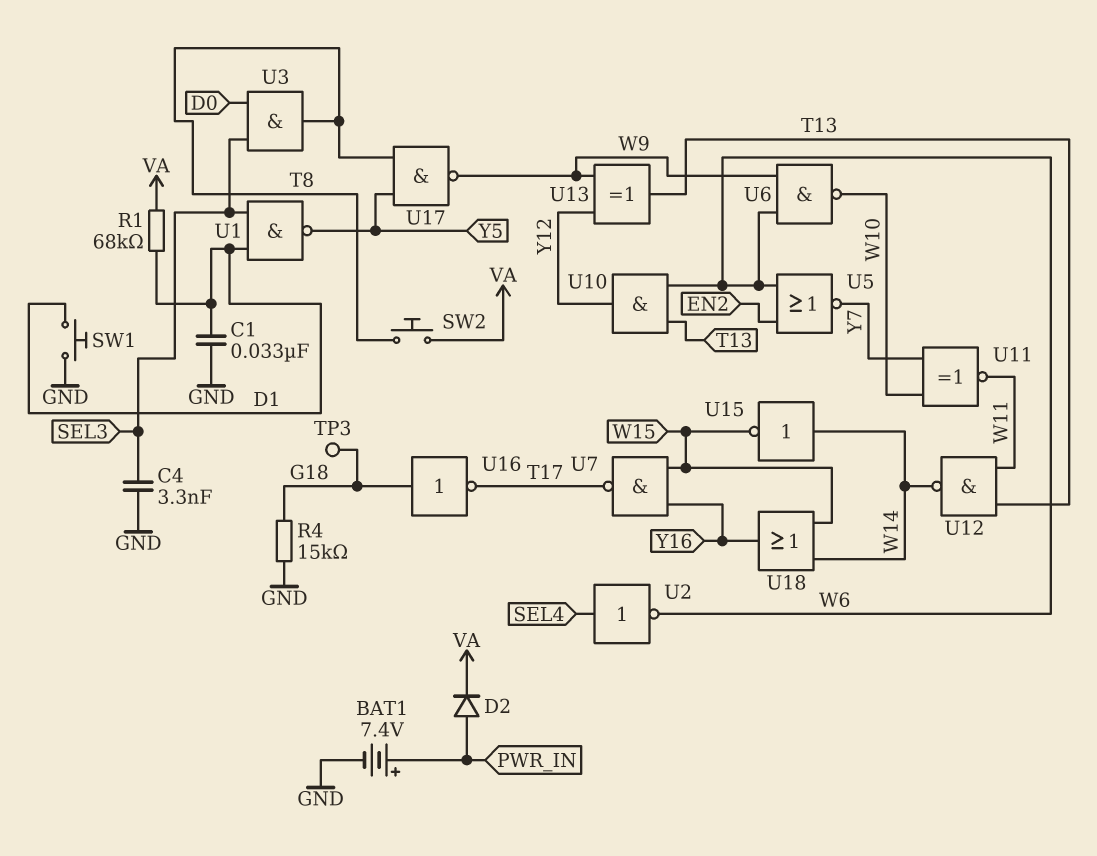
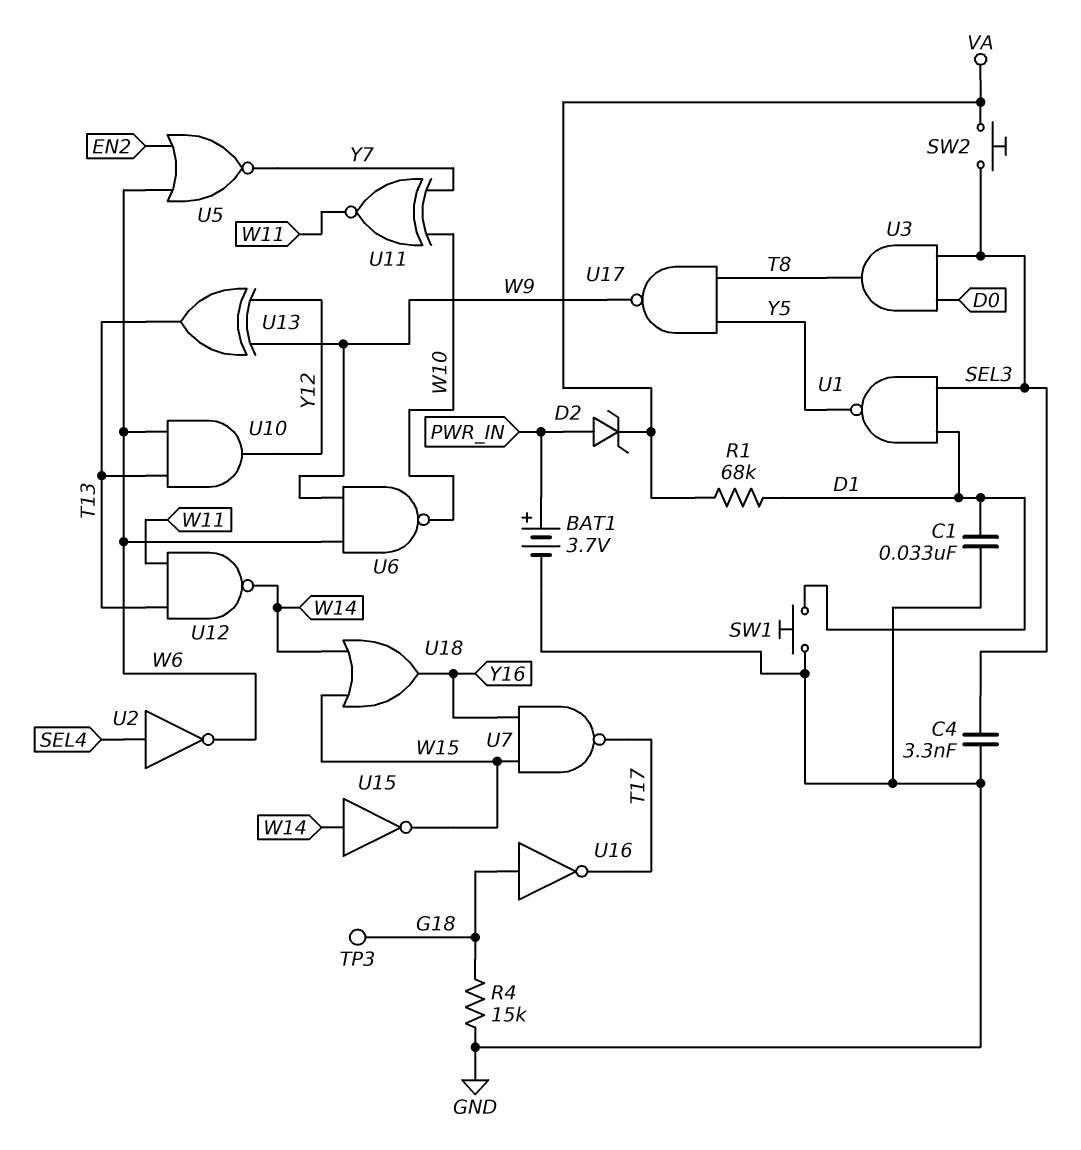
BAT1: 7.4V (plus PWR_IN, minus GND) -> 3.7V (plus PWR_IN, minus GND)
D2: diode (A PWR_IN, K VA) -> zener (A PWR_IN, K VA)
SW2: button (T8, VA) -> button (SEL3, VA)

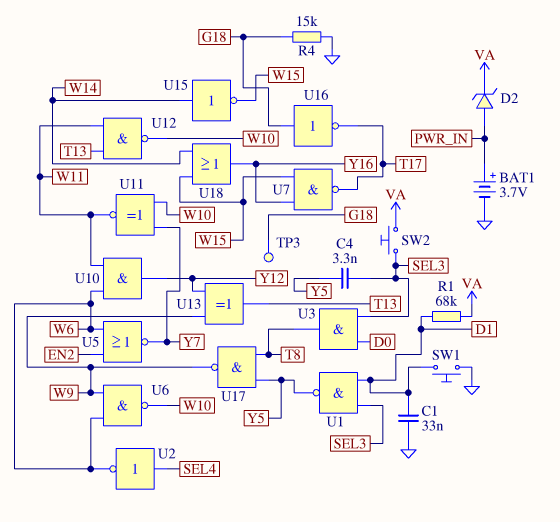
C4: 3.3nF (GND, SEL3) -> 3.3nF (SEL3, Y5)
U10: AND (in T13, in W6, out Y12) -> AND (in W6, in W11, out Y12)
U12: NAND (in T13, in W11, out W14) -> NAND (in T13, in W11, out W10)

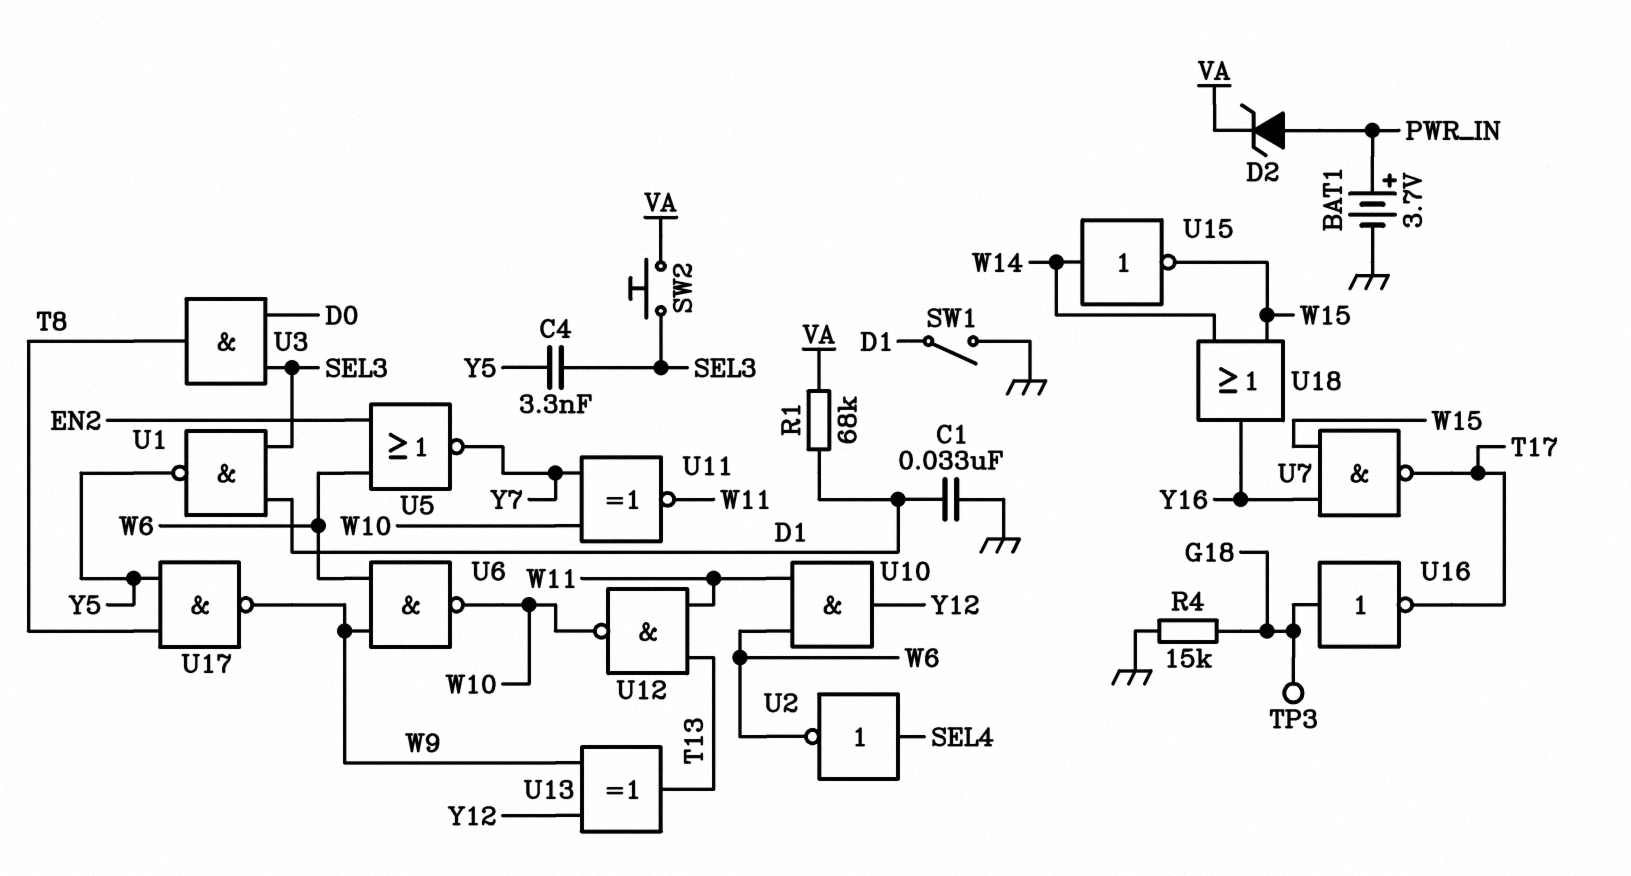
SW1: button (D1, GND) -> switch (D1, GND)

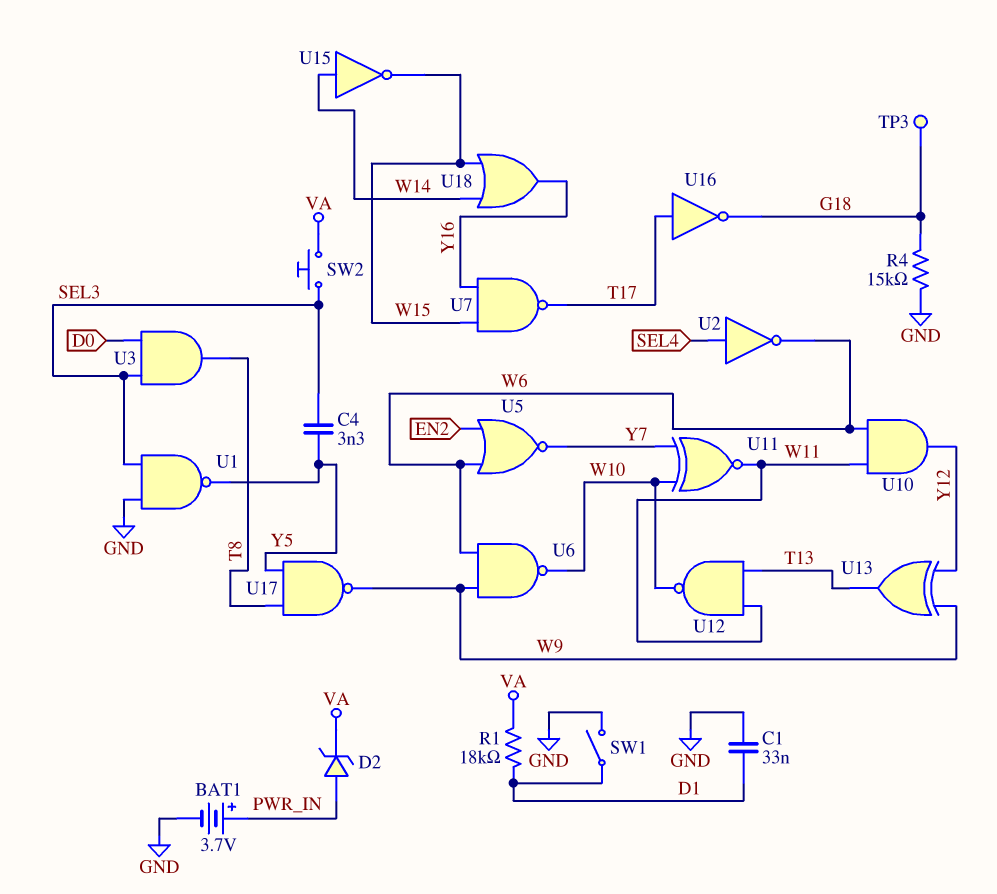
R1: 68k (D1, VA) -> 18k (D1, VA)
U1: NAND (in D1, in SEL3, out Y5) -> NAND (in GND, in SEL3, out Y5)
U16: NOT (in G18, out T17) -> NOT (in T17, out G18)

